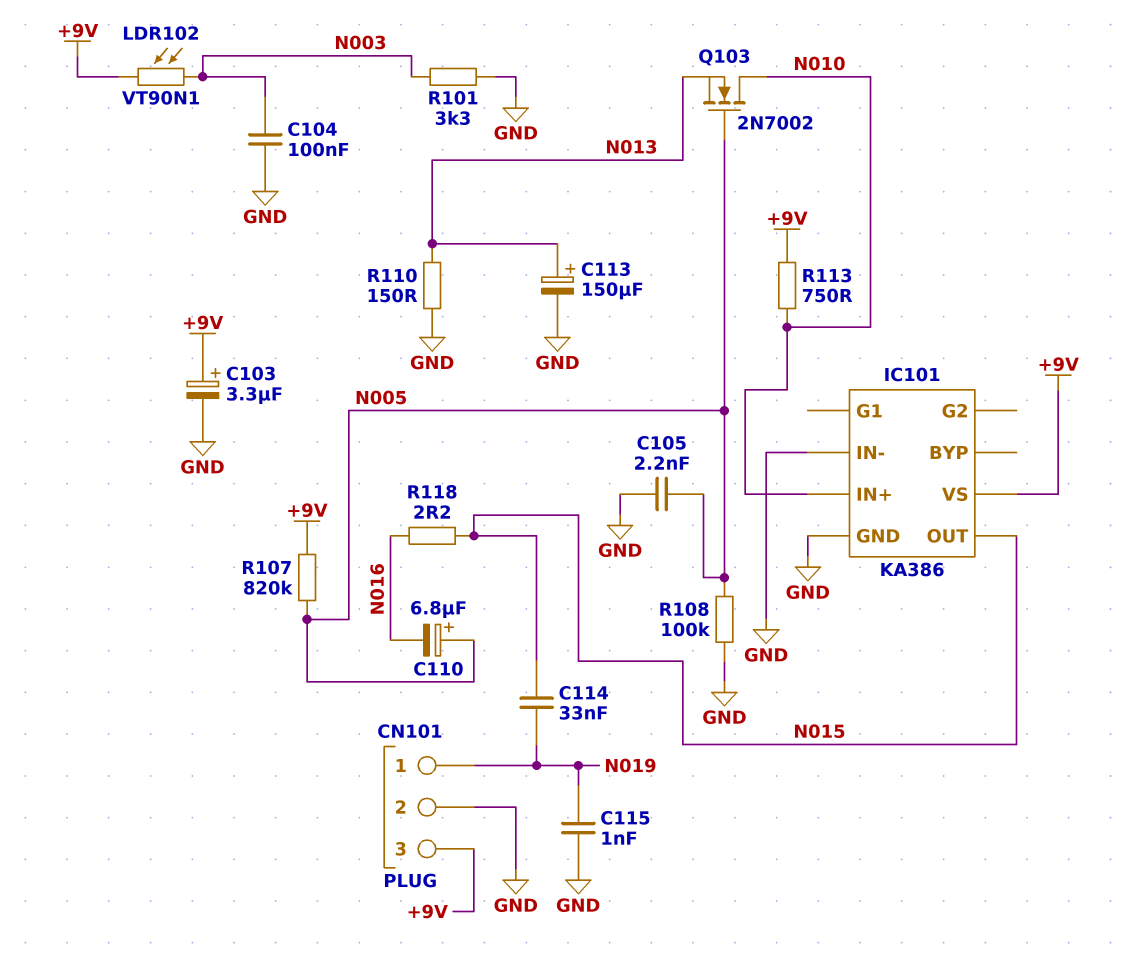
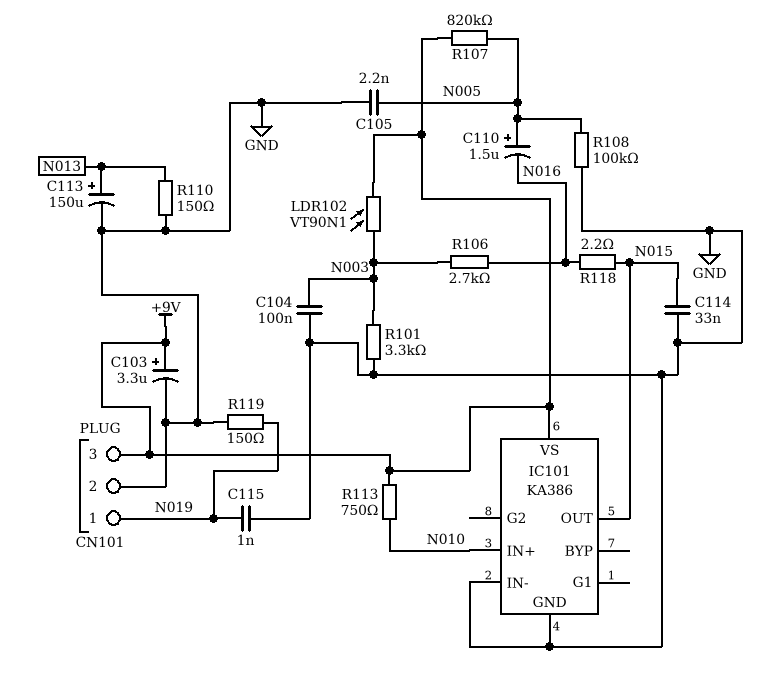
C110: 6.8uF (plus N005, minus N016) -> 1.5uF (plus N005, minus N016)
C114: 33nF (N015, N019) -> 33nF (GND, N015)
Q103: NMOS 2N7002 (G N005, D N010, S N013) -> none
R106: none -> 2.7k (N003, N016)
R119: none -> 150 (GND, N019)

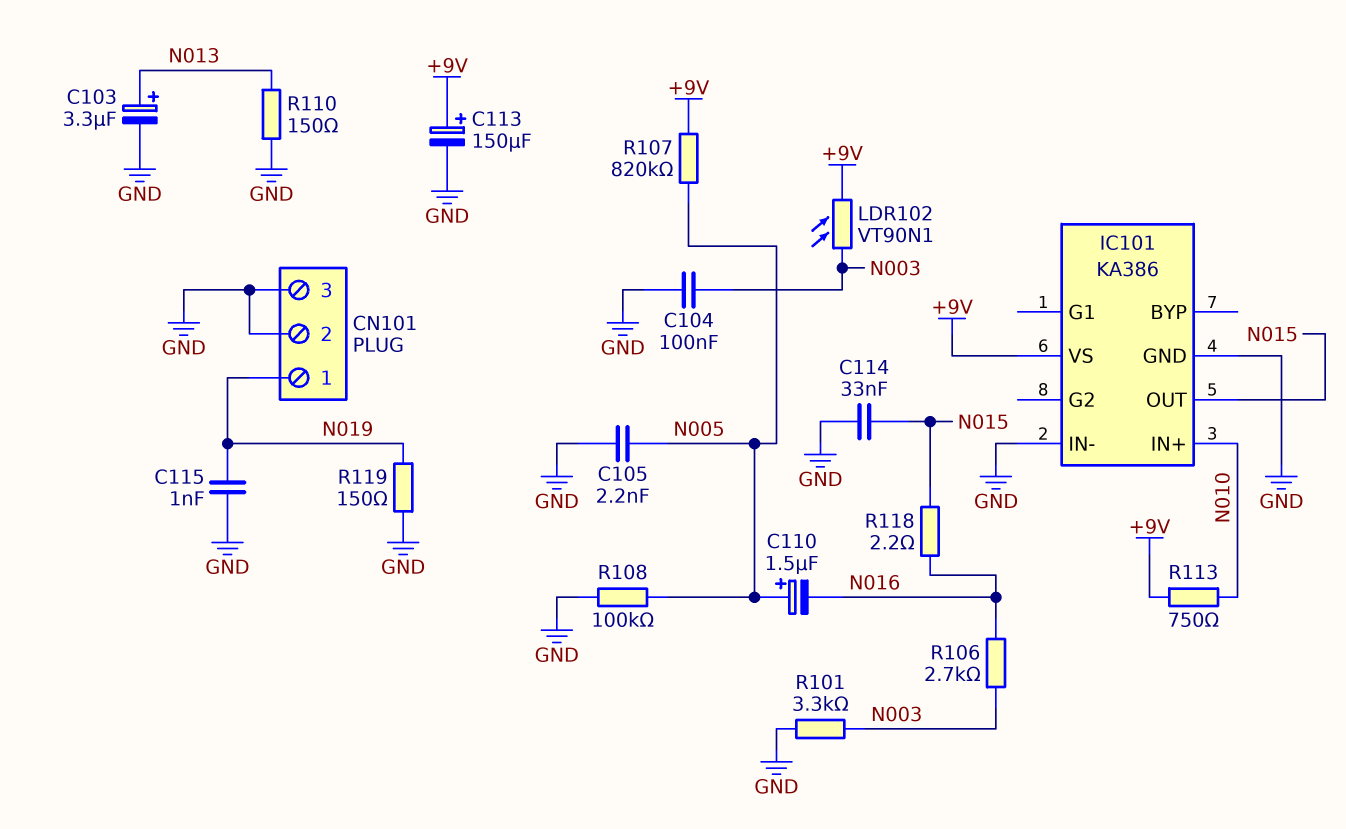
C103: 3.3uF (plus +9V, minus GND) -> 3.3uF (plus N013, minus GND)
C113: 150uF (plus N013, minus GND) -> 150uF (plus +9V, minus GND)
CN101 pin 3: +9V -> GND

